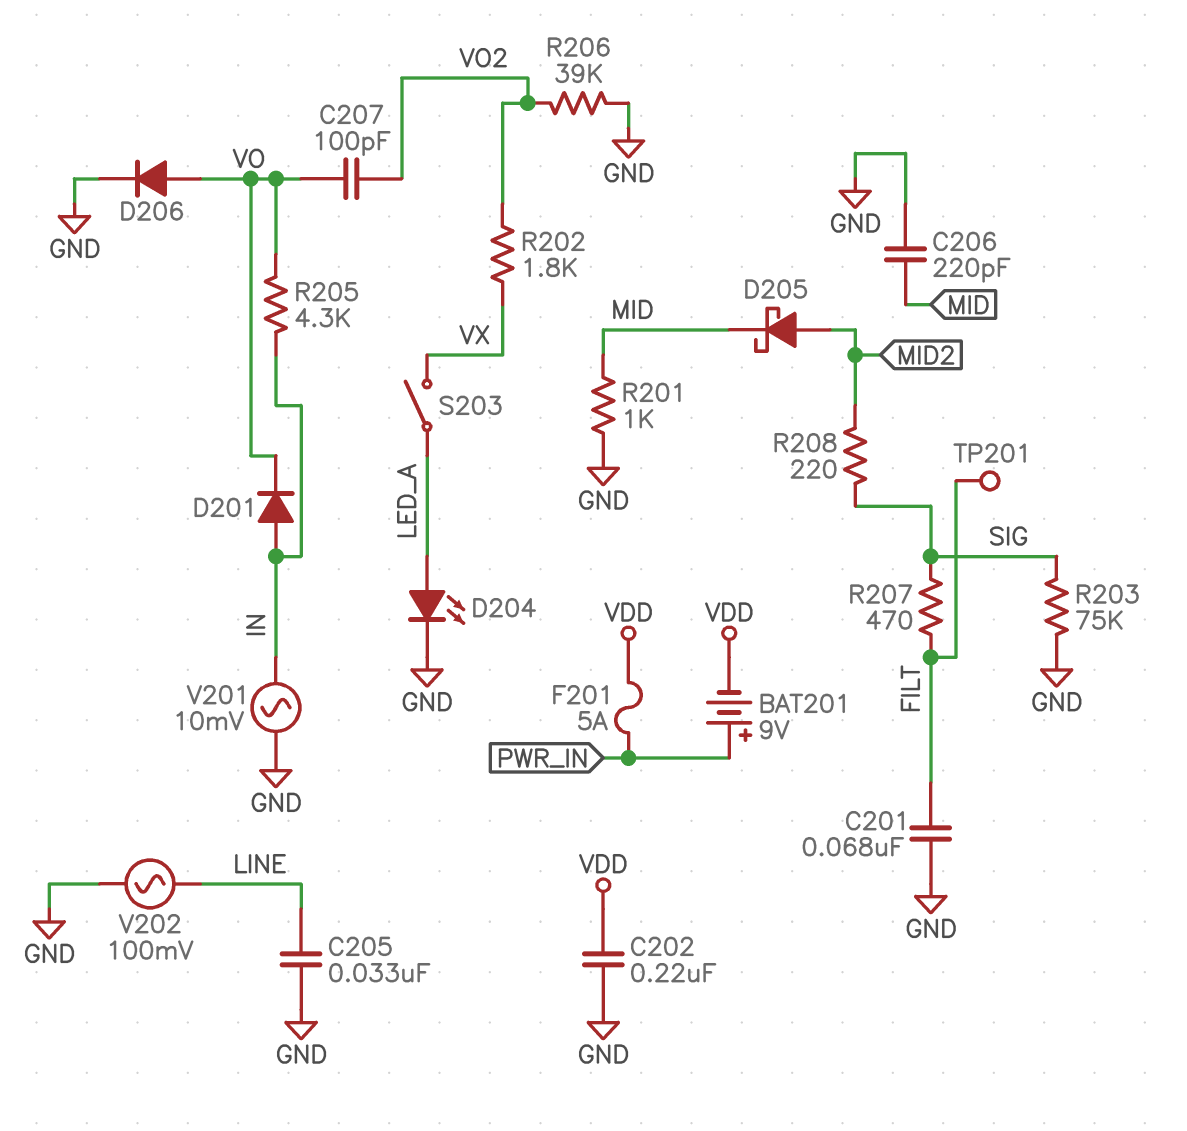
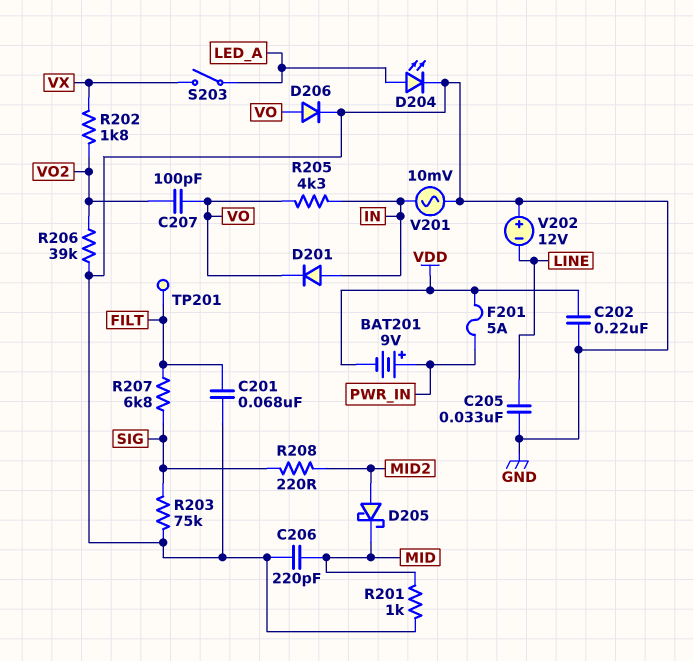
R207: 470 (FILT, SIG) -> 6.8k (FILT, SIG)
V202: AC 100mV (GND, LINE) -> 12V (plus GND, minus LINE)

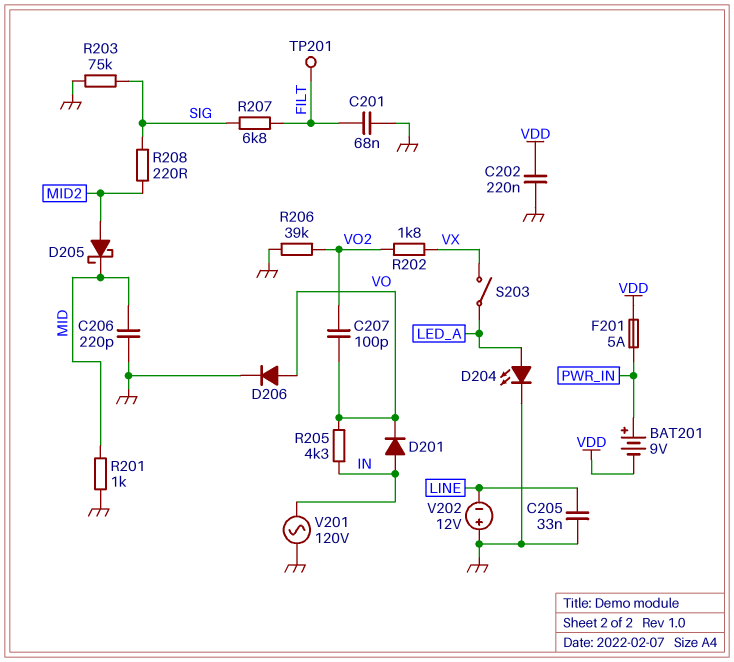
V201: AC 10mV (GND, IN) -> AC 120V (GND, IN)

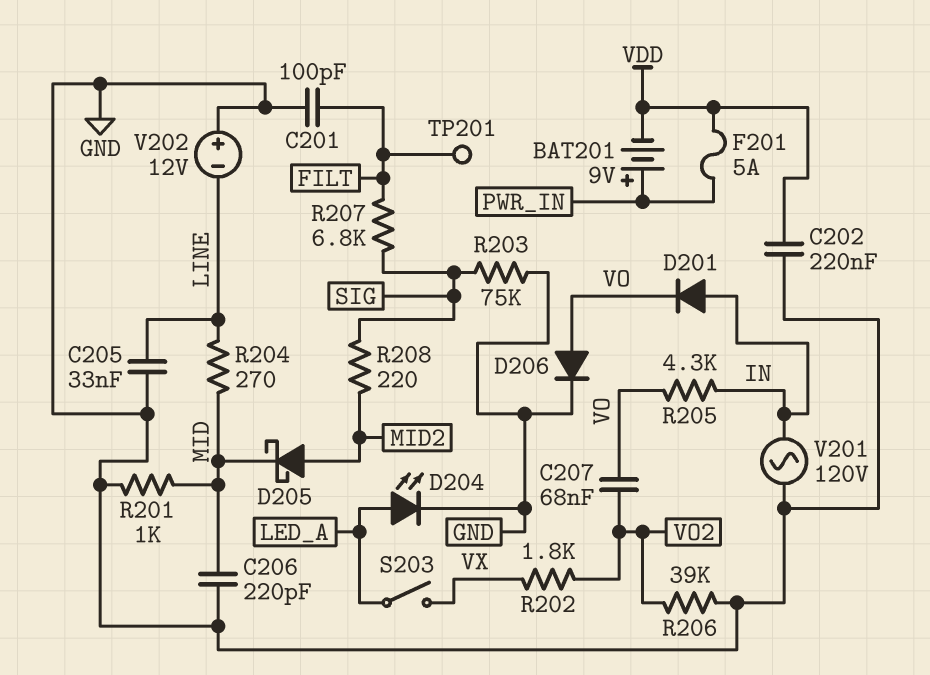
C201: 68nF (FILT, GND) -> 100pF (FILT, GND)
C207: 100pF (VO, VO2) -> 68nF (VO, VO2)
R204: none -> 270 (LINE, MID)

